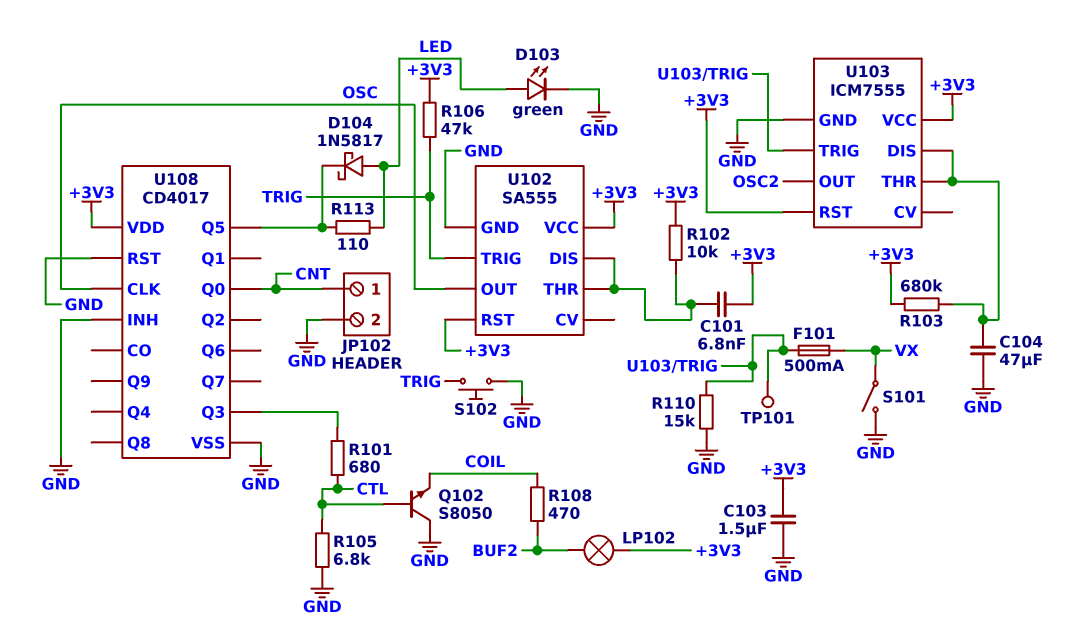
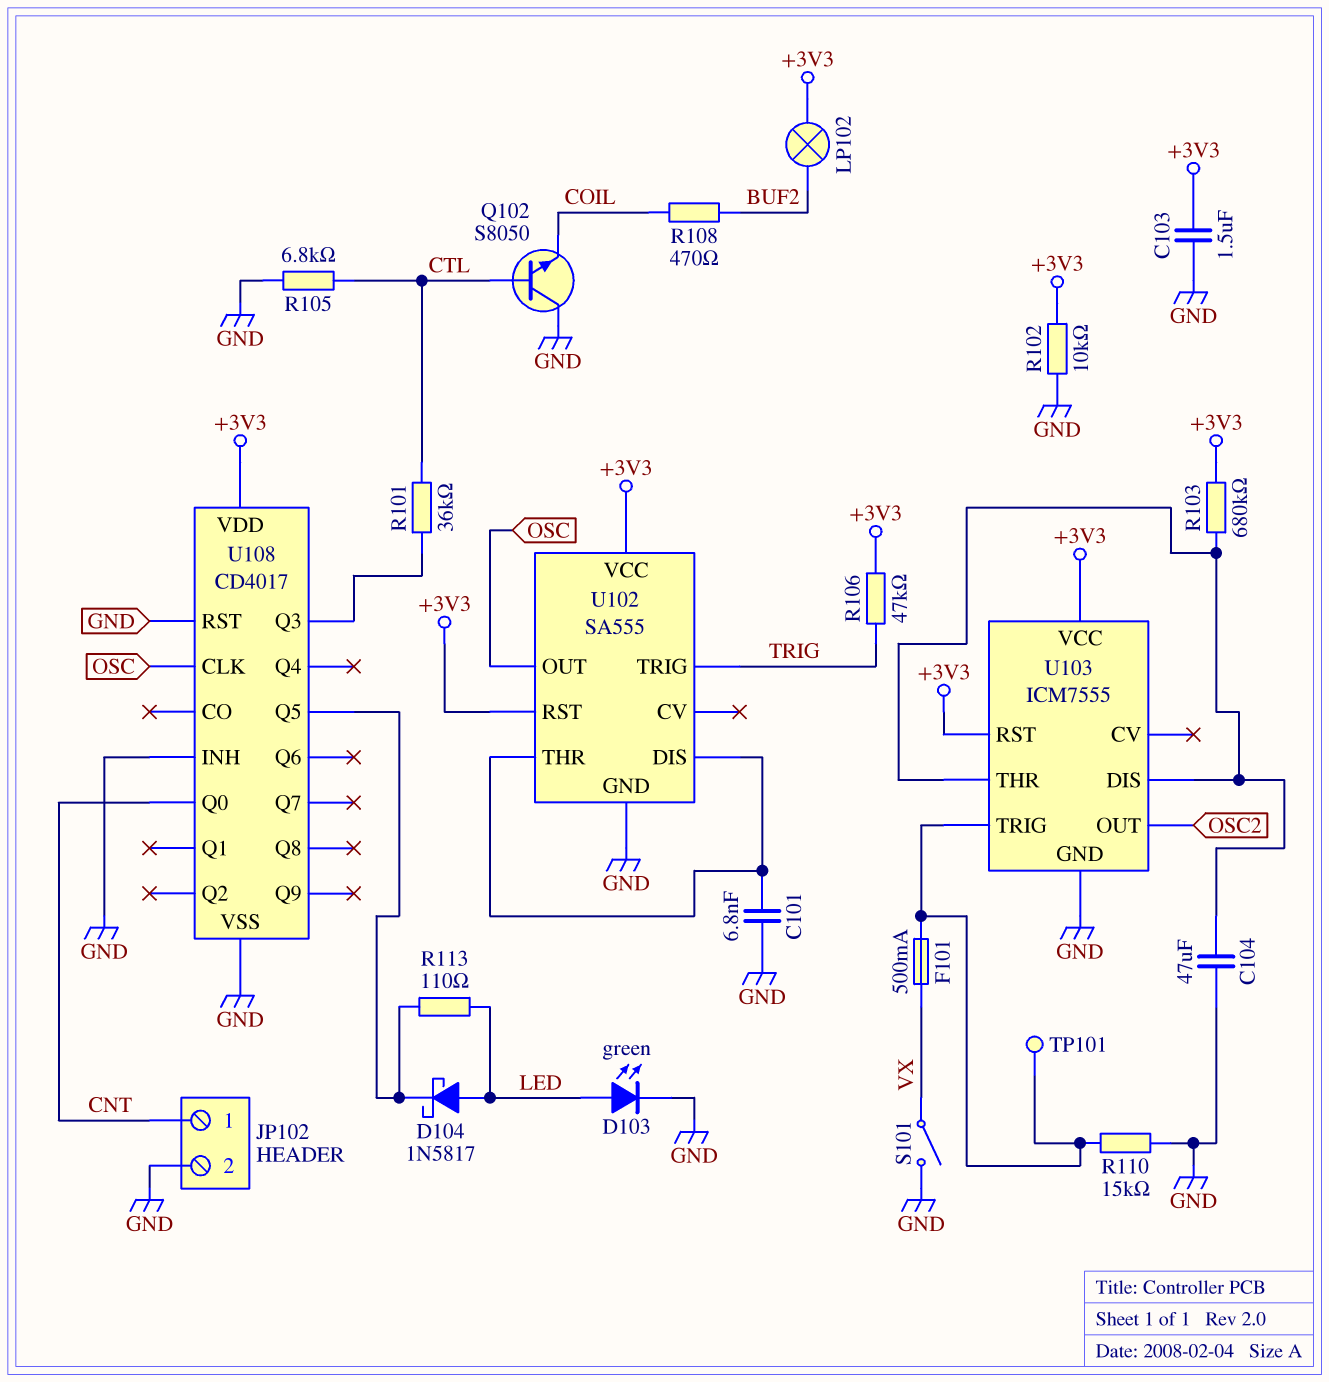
C101: 6.8nF (+3V3, U102/DIS) -> 6.8nF (GND, U102/DIS)
R101: 680 (CTL, U108/Q3) -> 36k (CTL, U108/Q3)
R102: 10k (+3V3, U102/DIS) -> 10k (+3V3, GND)
S102: button (GND, TRIG) -> none

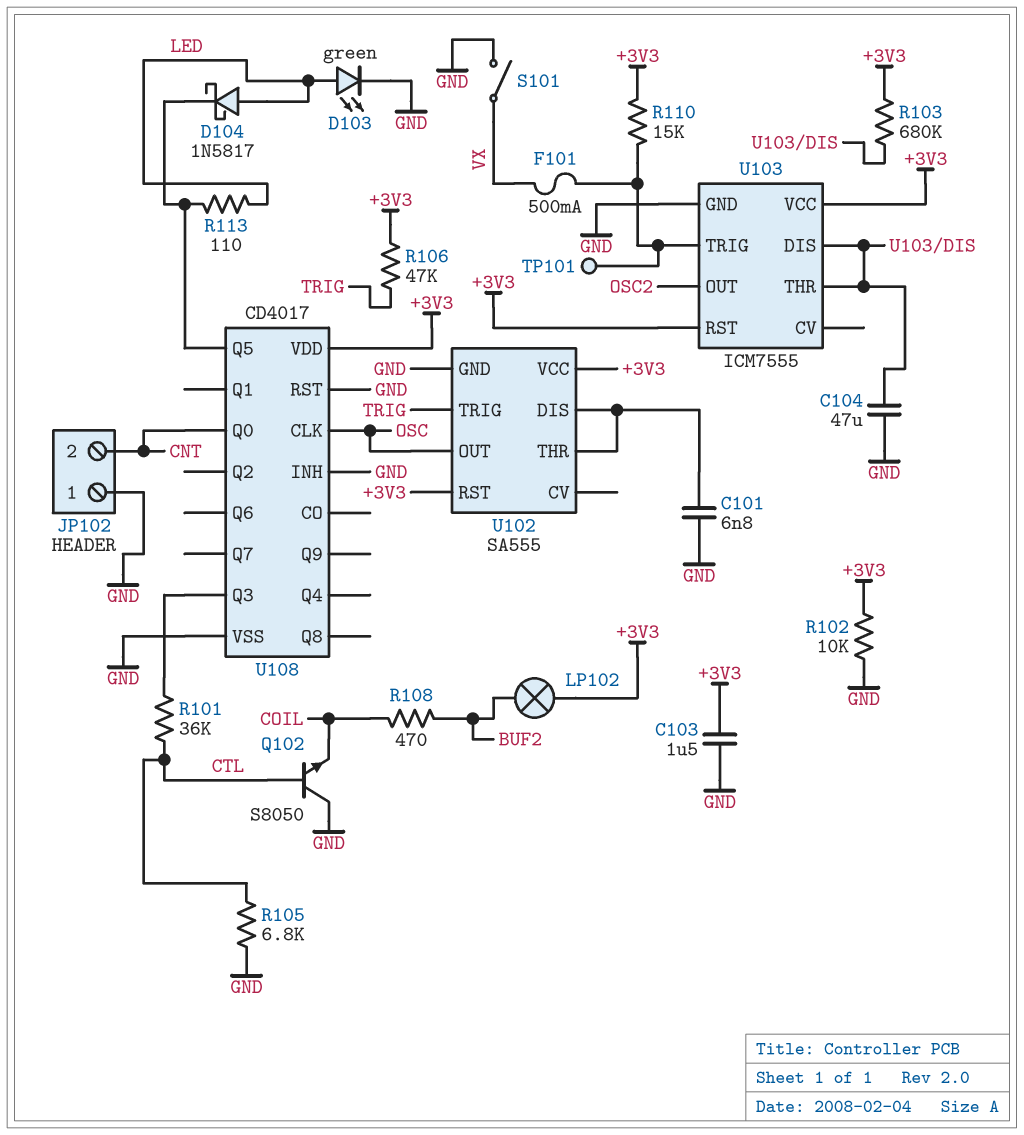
JP102 pin 1: CNT -> GND
JP102 pin 2: GND -> CNT
R110: 15k (GND, U103/TRIG) -> 15k (+3V3, U103/TRIG)

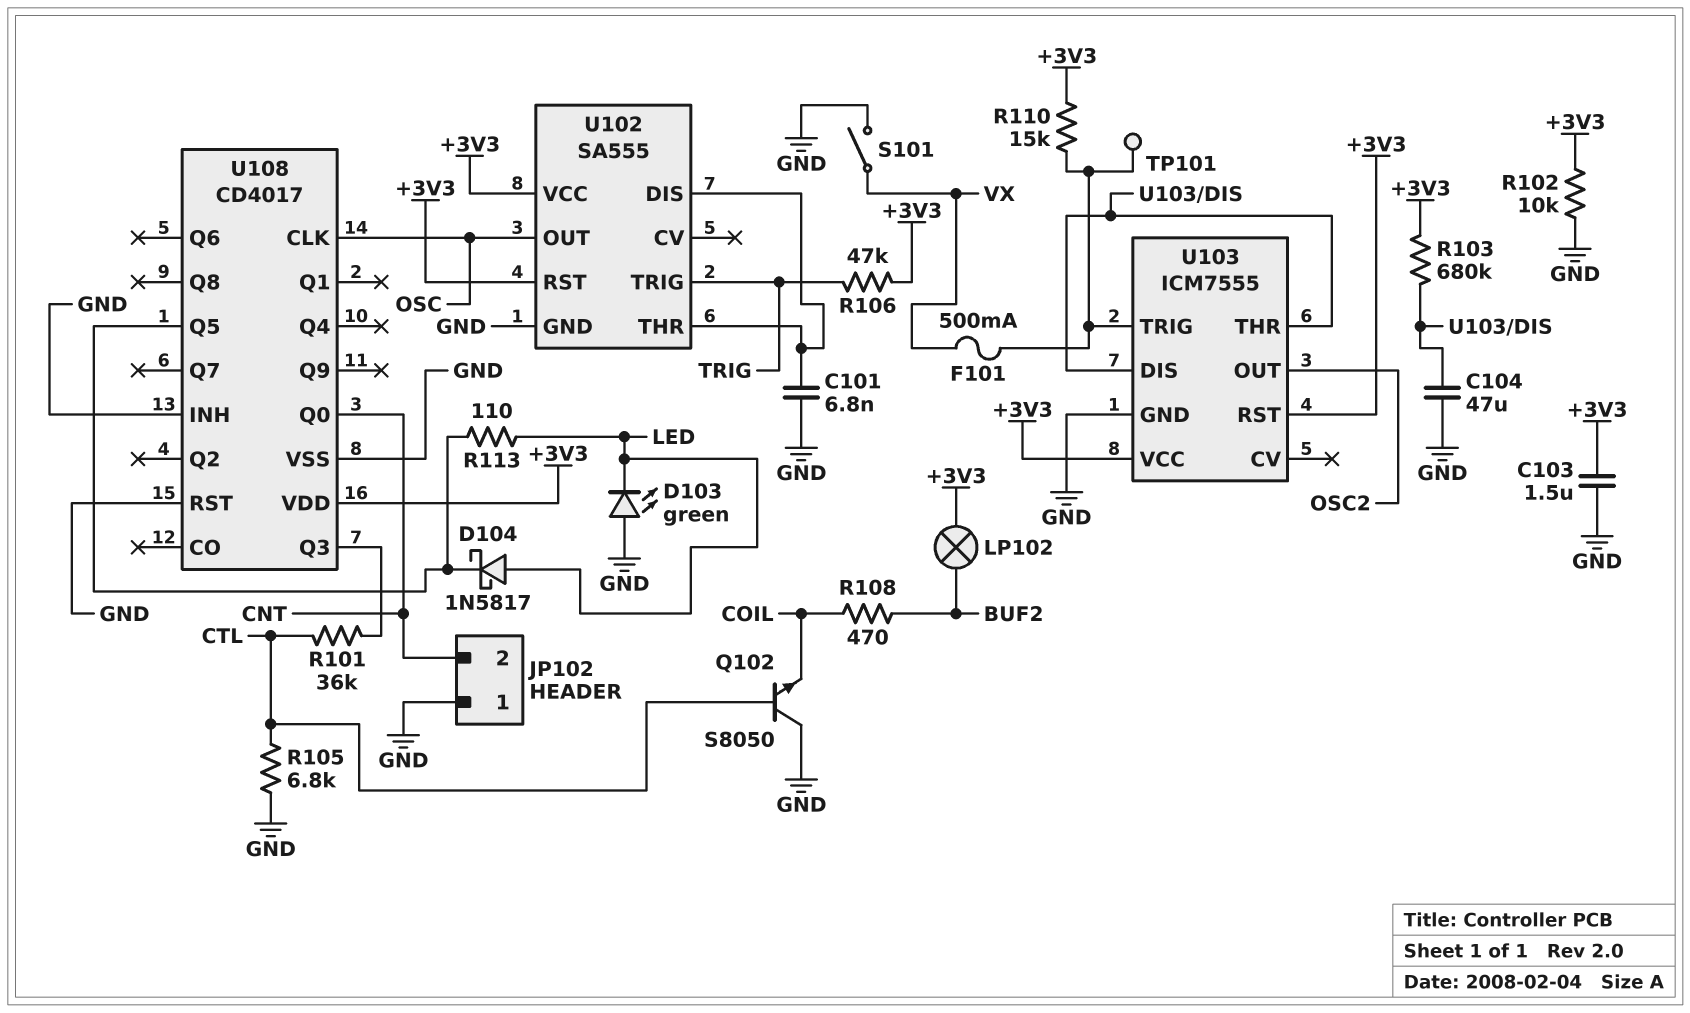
D103: LED green (A LED, K GND) -> LED green (A GND, K LED)

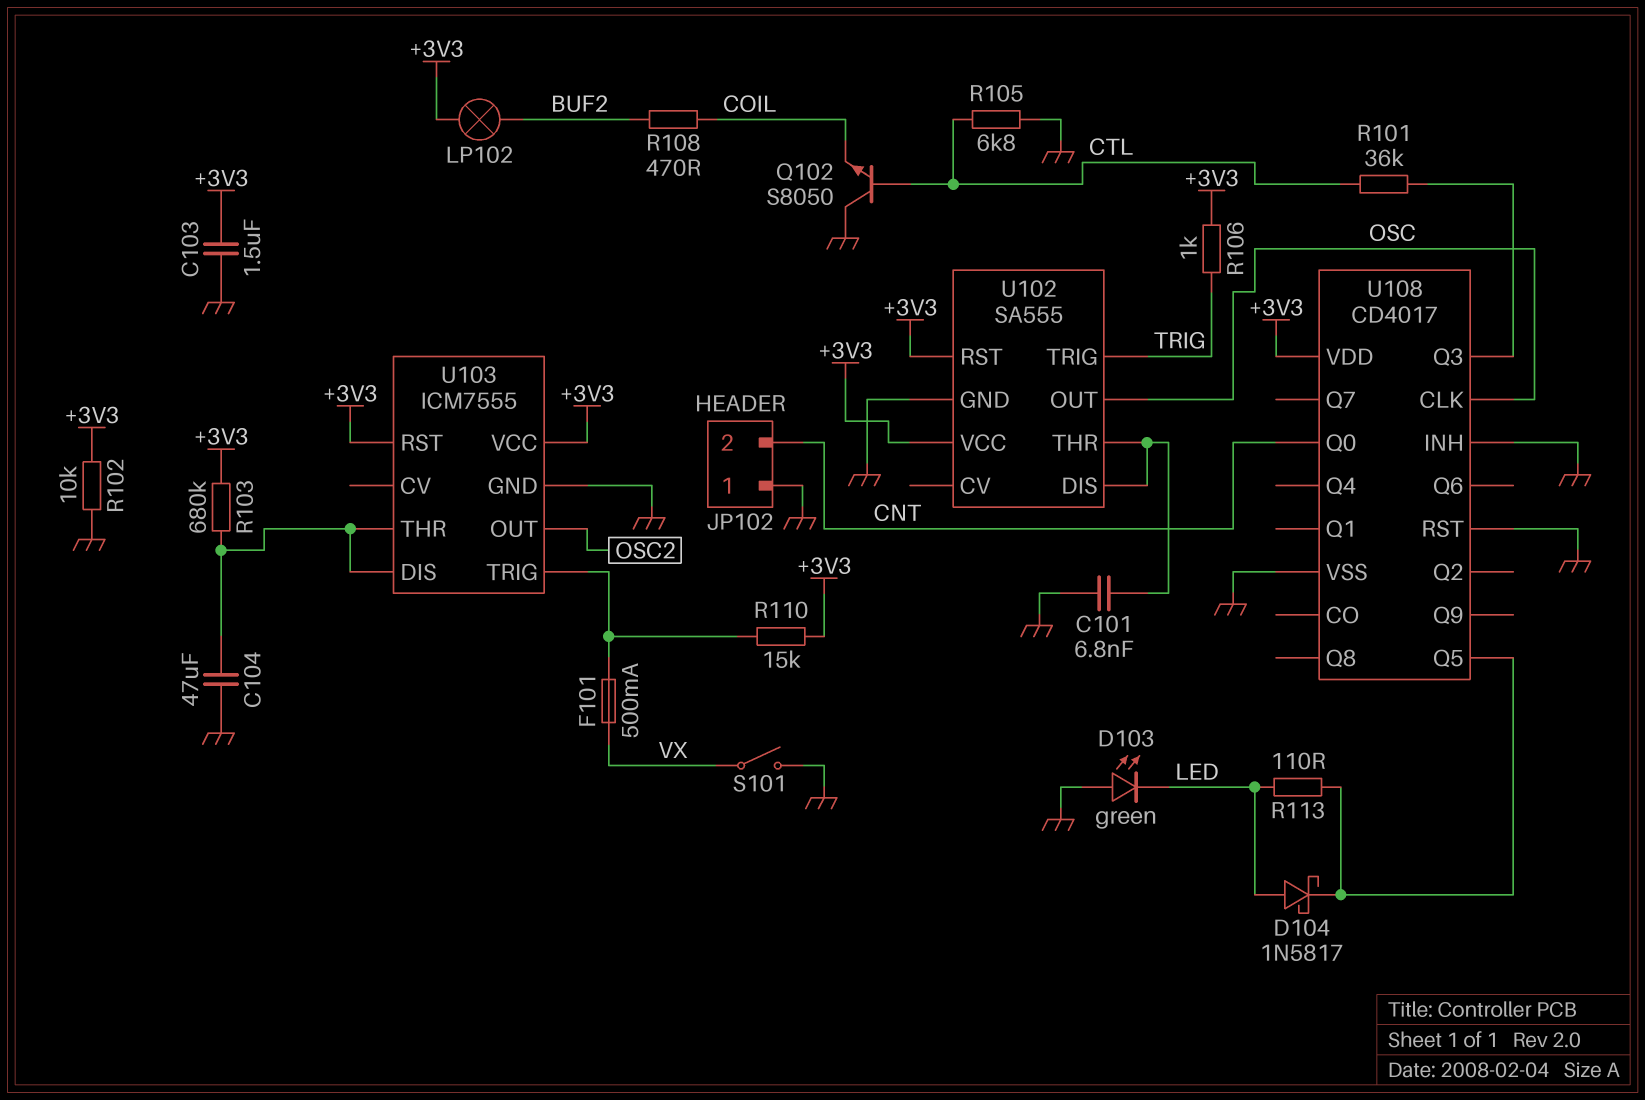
R106: 47k (+3V3, TRIG) -> 1k (+3V3, TRIG)
TP101: test point (U103/TRIG) -> none

